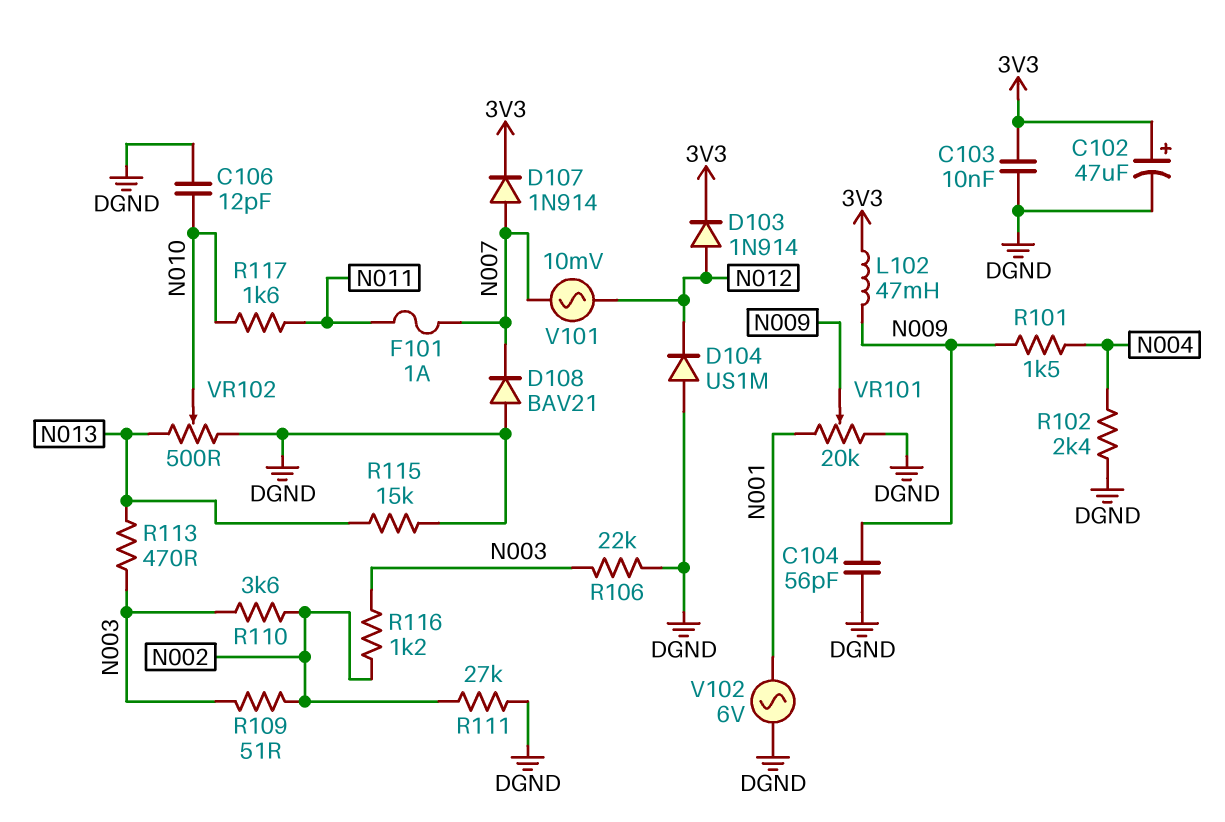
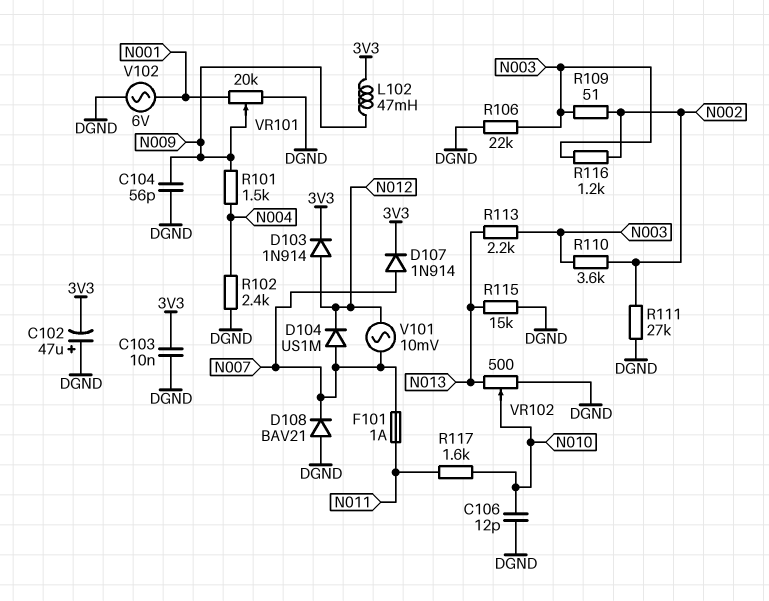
C102: 47uF (plus 3V3, minus DGND) -> 47uF (plus DGND, minus 3V3)
D104: diode US1M (A DGND, K N012) -> diode US1M (A N007, K N012)
R113: 470 (N003, N013) -> 2.2k (N003, N013)

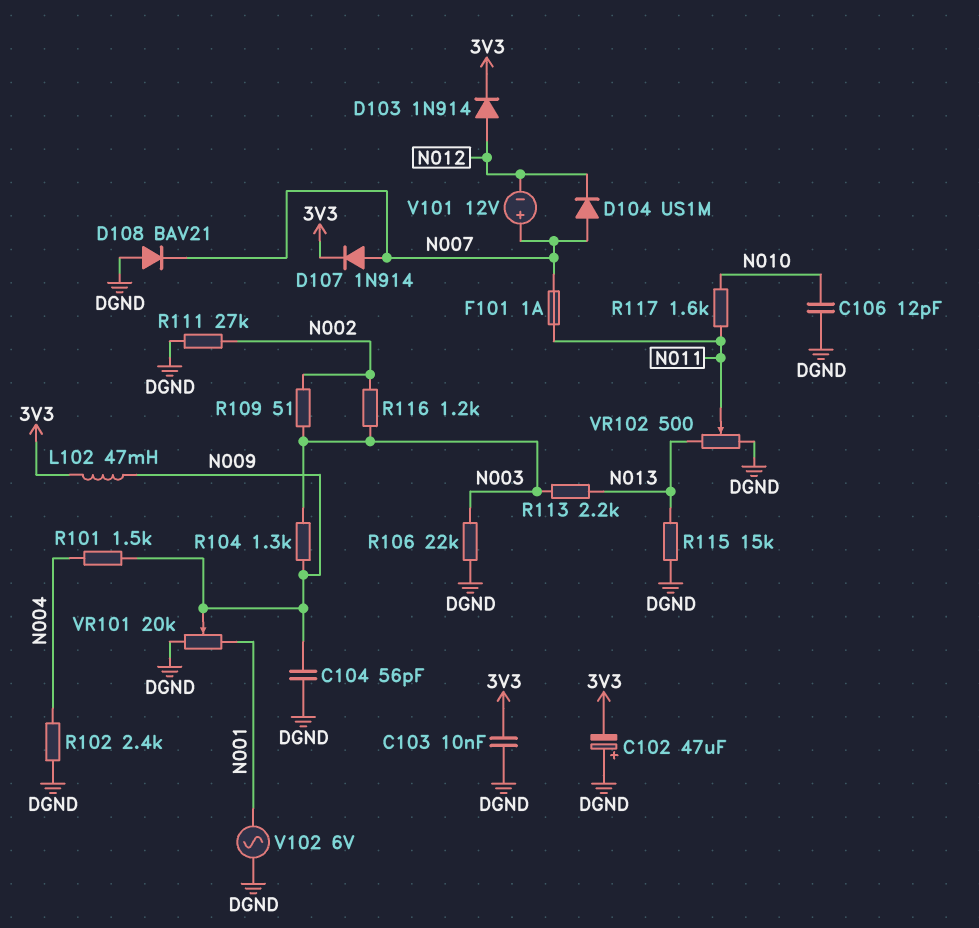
R104: none -> 1.3k (N003, N009)
R110: 3.6k (N002, N003) -> none
V101: AC 10mV (N007, N012) -> 12V (plus N007, minus N012)
VR102: 500 (DGND, N013, wiper N010) -> 500 (DGND, N013, wiper N011)

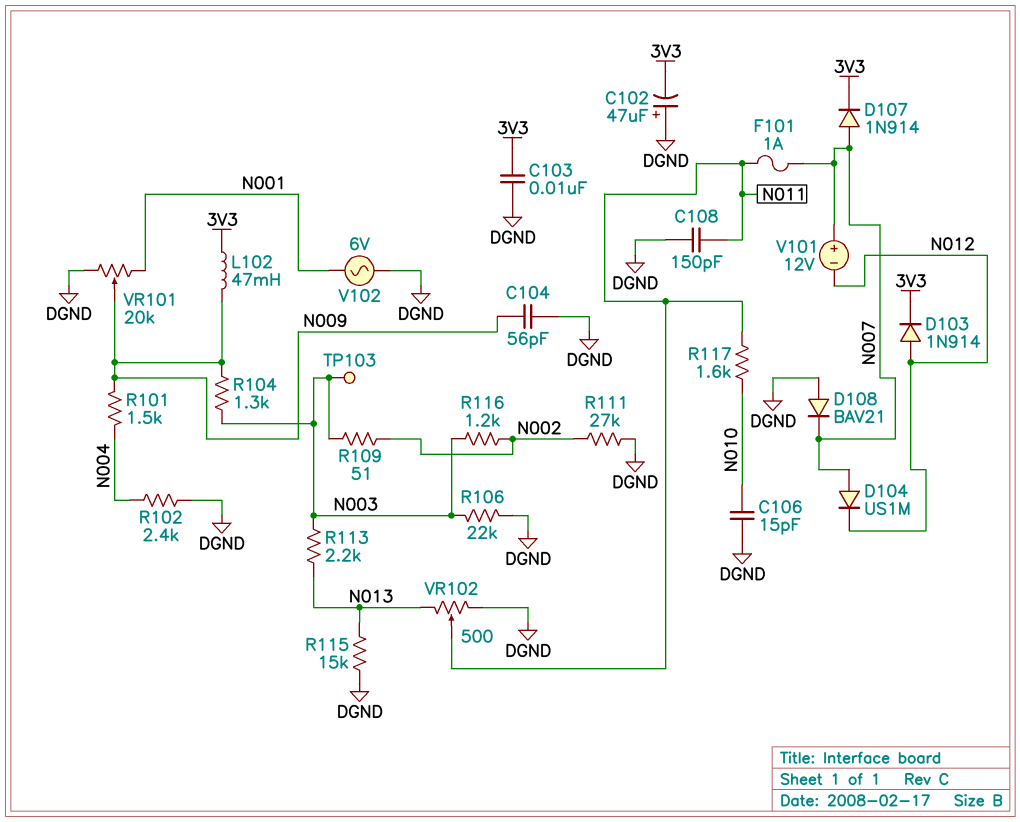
C106: 12pF (DGND, N010) -> 15pF (DGND, N010)
C108: none -> 150pF (DGND, N011)
TP103: none -> test point (N003)

